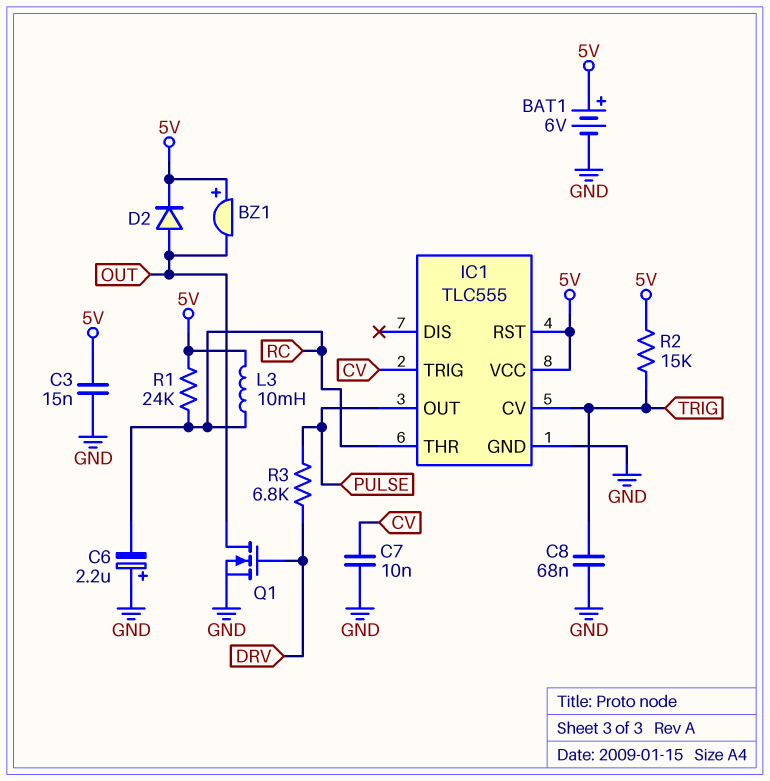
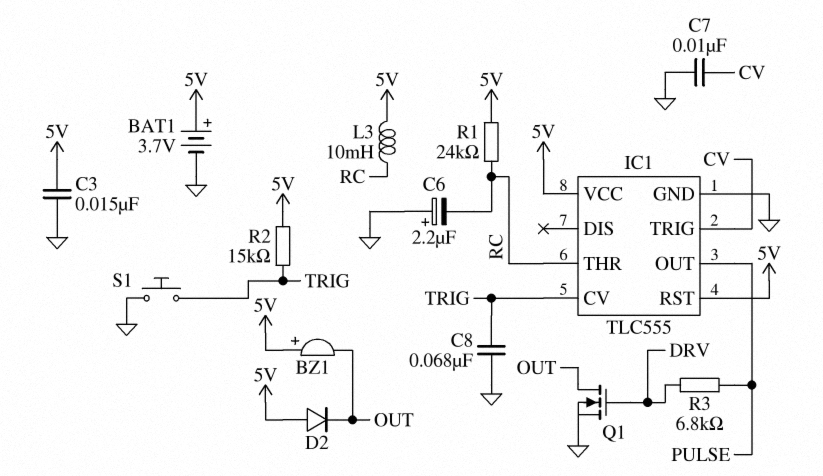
BAT1: 6V (plus 5V, minus GND) -> 3.7V (plus 5V, minus GND)
D2: diode (A OUT, K 5V) -> diode (A 5V, K OUT)
S1: none -> button (GND, TRIG)

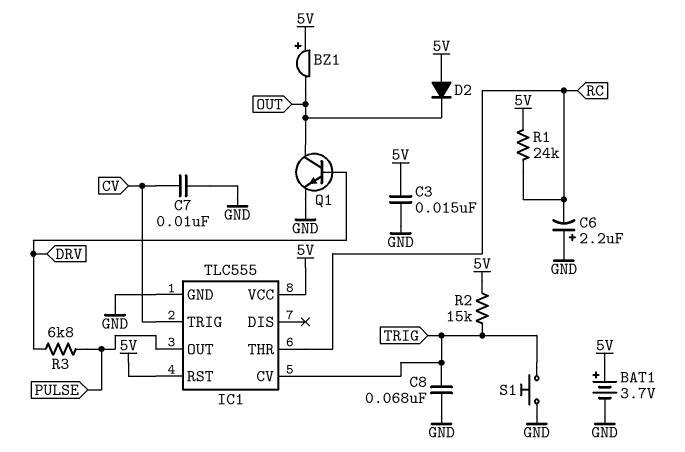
L3: 10mH (5V, RC) -> none
Q1: NMOS (G DRV, D OUT, S GND) -> NPN (B DRV, C OUT, E GND)

